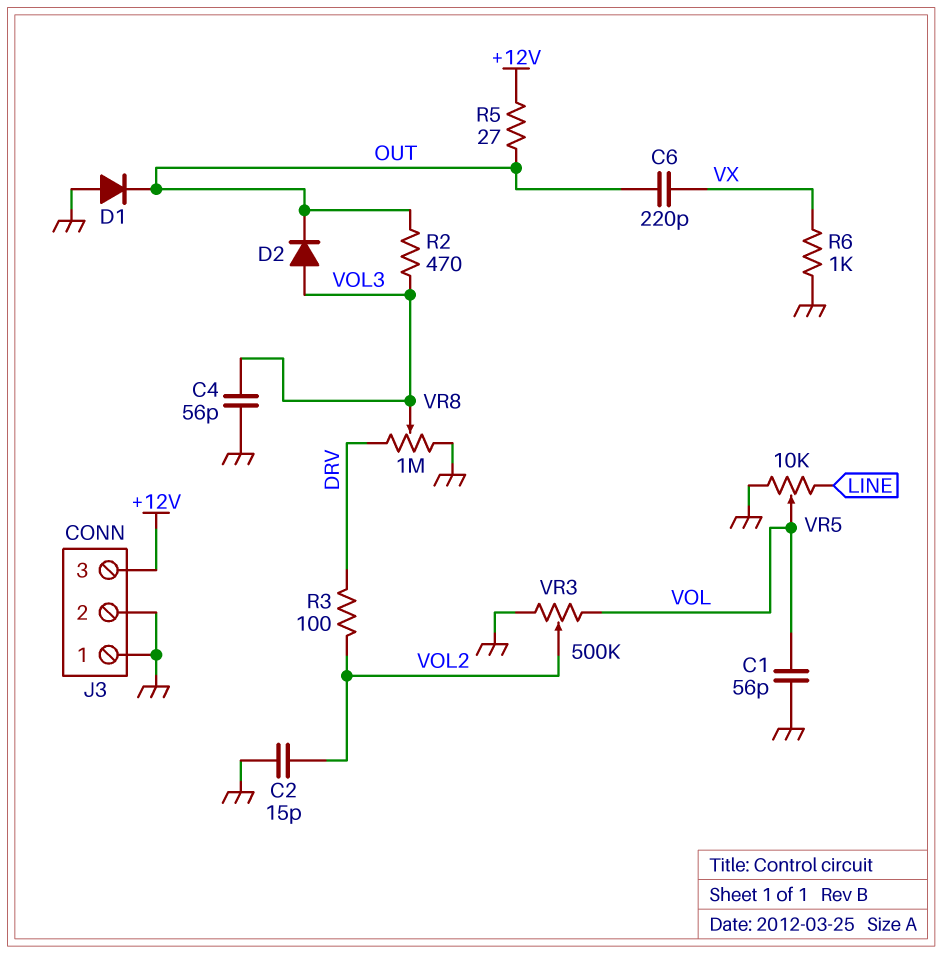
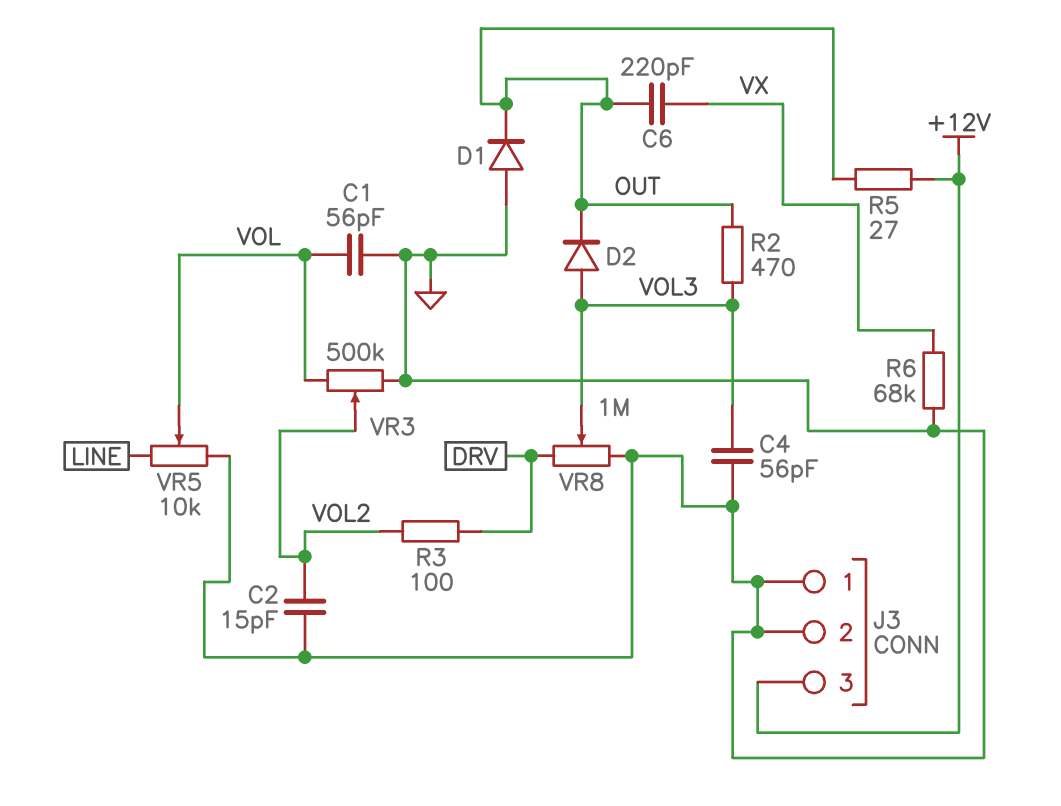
R6: 1k (GND, VX) -> 68k (GND, VX)

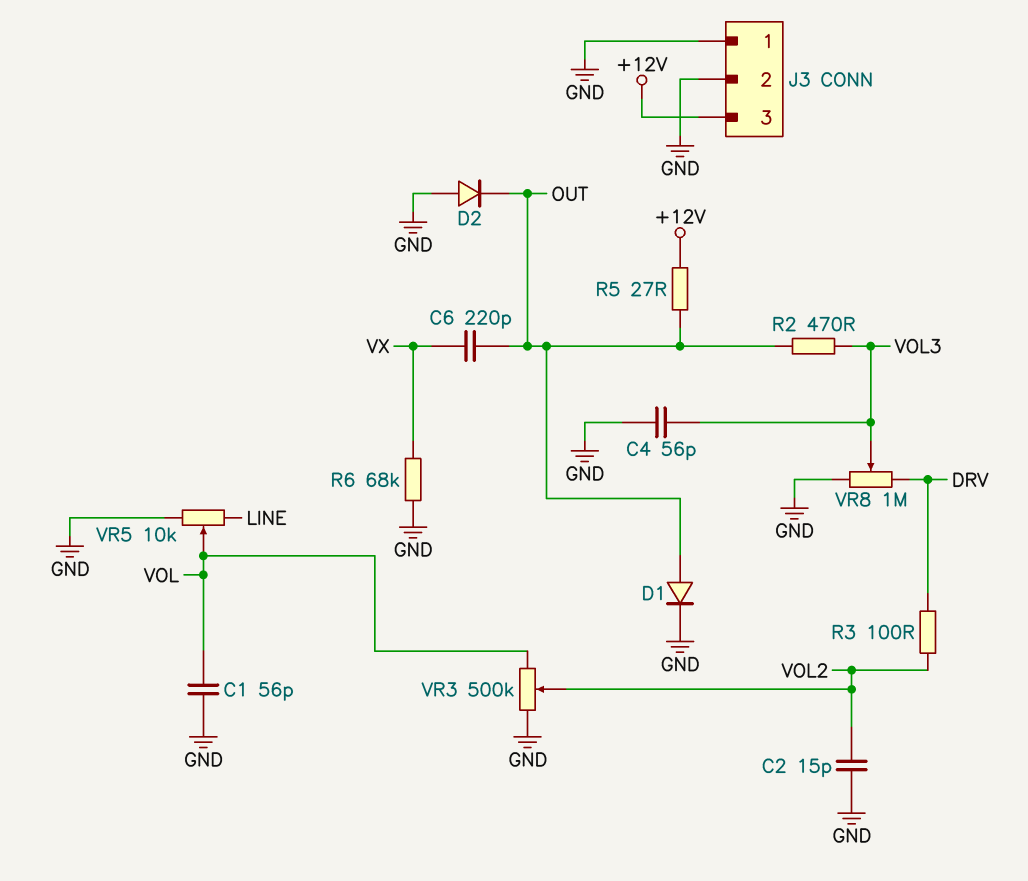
D1: diode (A GND, K OUT) -> diode (A OUT, K GND)
D2: diode (A VOL3, K OUT) -> diode (A GND, K OUT)

